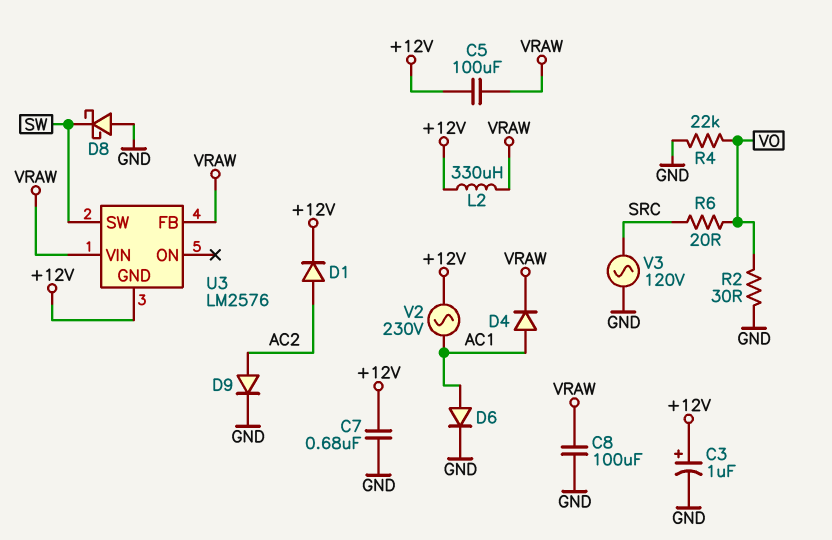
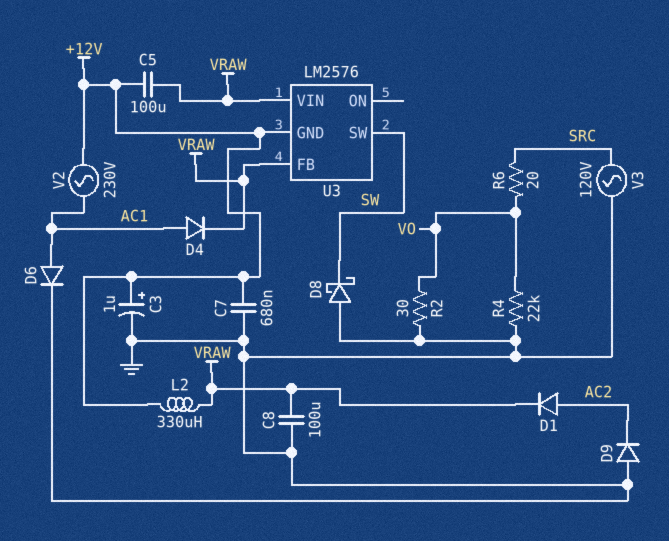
D1: diode (A AC2, K +12V) -> diode (A AC2, K VRAW)
D9: diode (A AC2, K GND) -> diode (A GND, K AC2)

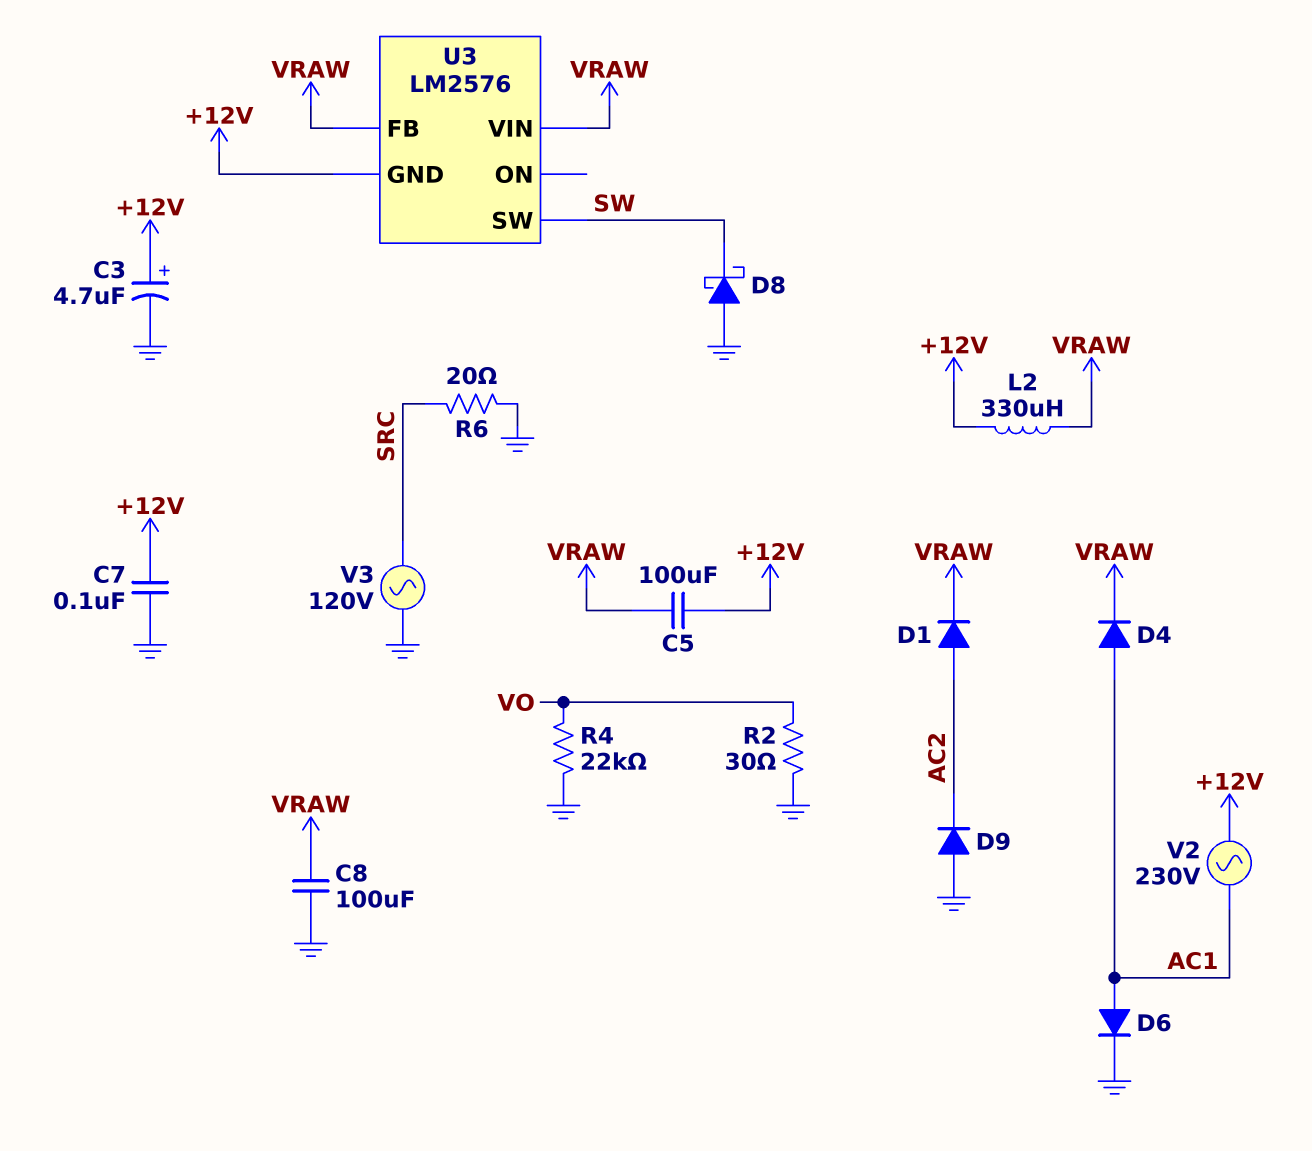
C3: 1uF (plus +12V, minus GND) -> 4.7uF (plus +12V, minus GND)
C7: 680nF (+12V, GND) -> 100nF (+12V, GND)
R6: 20 (SRC, VO) -> 20 (GND, SRC)

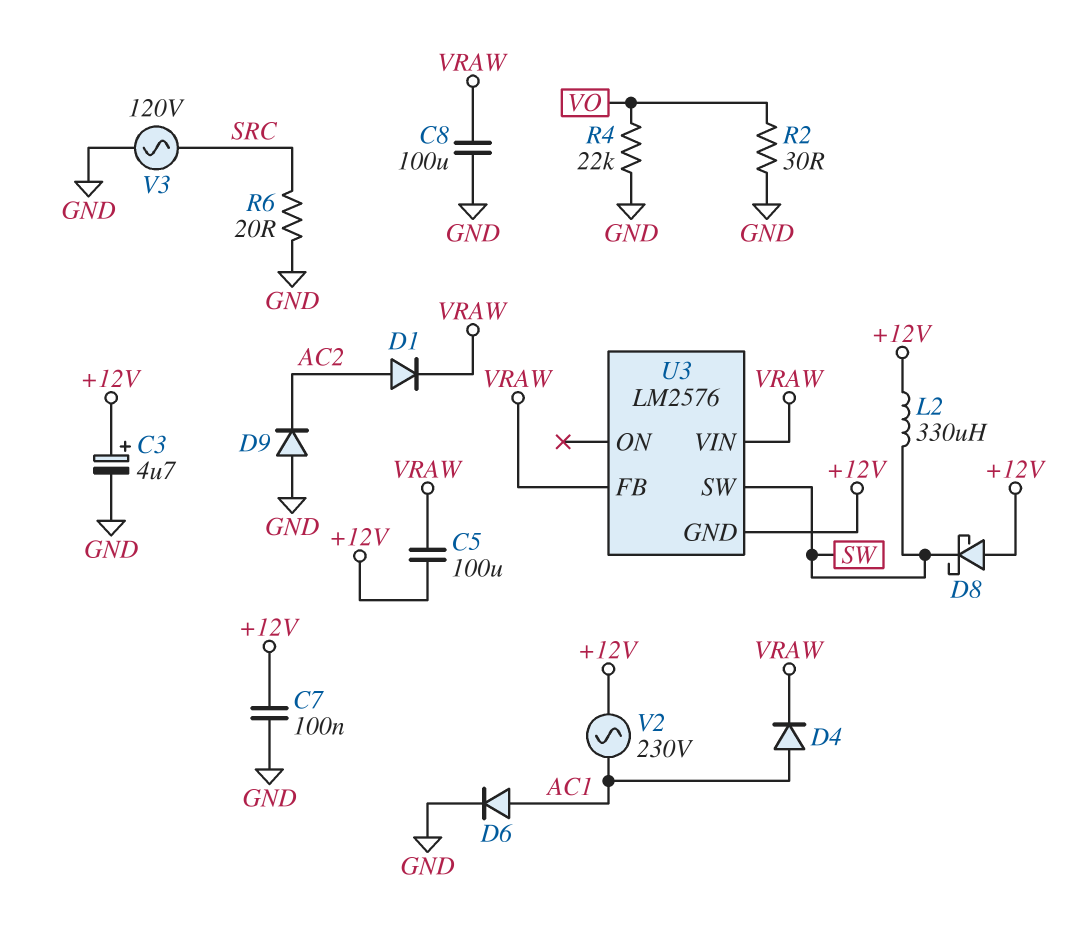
D8: schottky (A GND, K SW) -> schottky (A +12V, K SW)
L2: 330uH (+12V, VRAW) -> 330uH (+12V, SW)

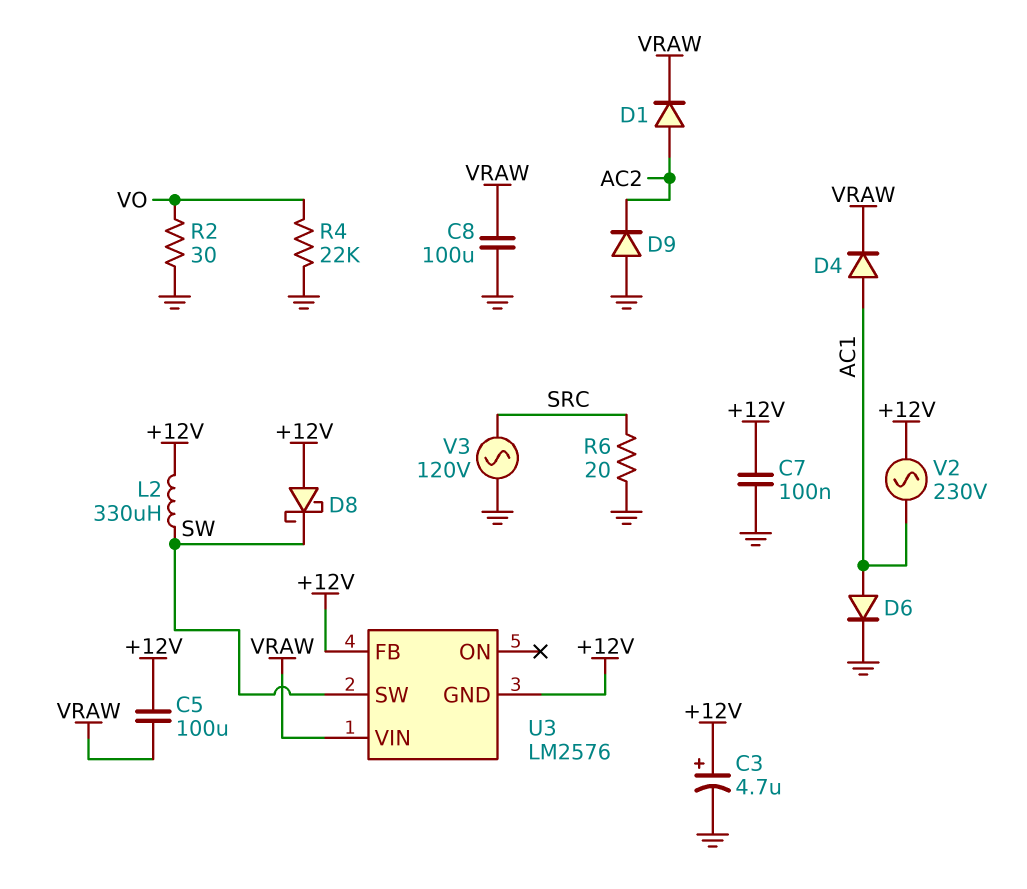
U3 pin FB: VRAW -> +12V

